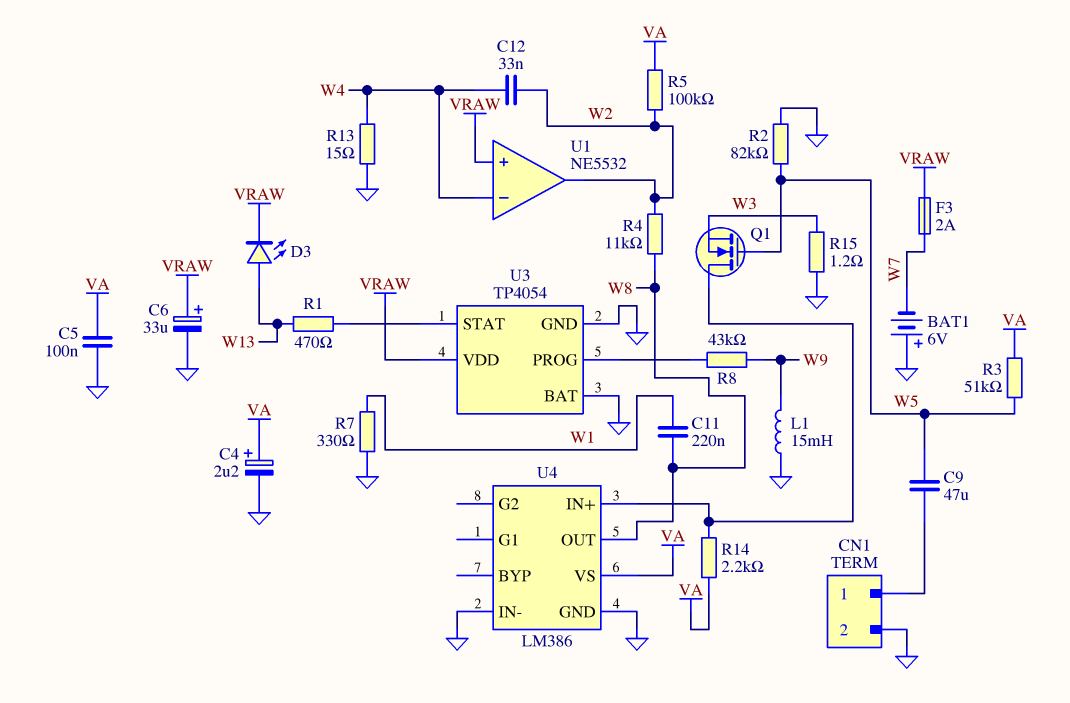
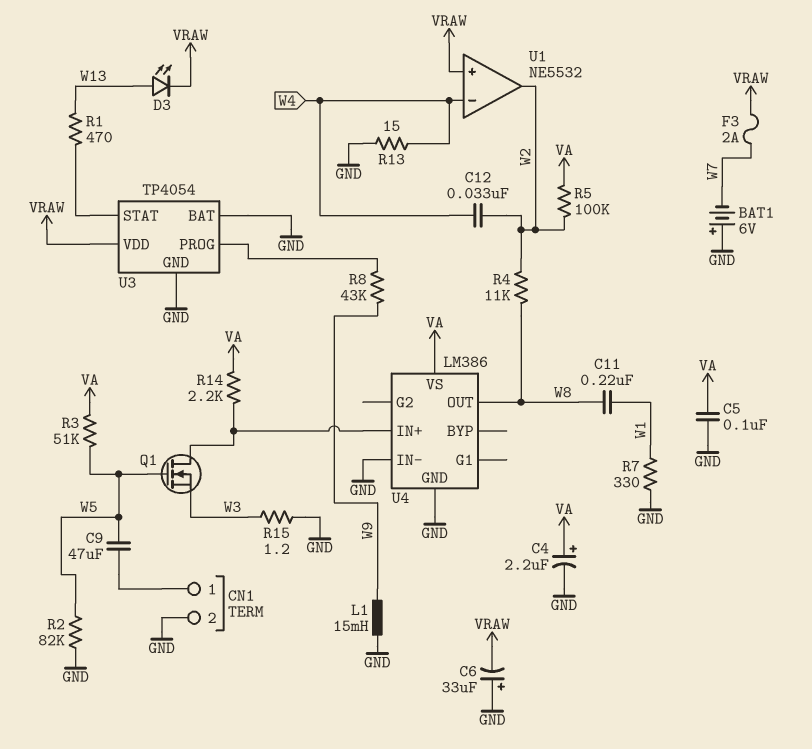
C6: 33uF (plus VRAW, minus GND) -> 33uF (plus GND, minus VRAW)

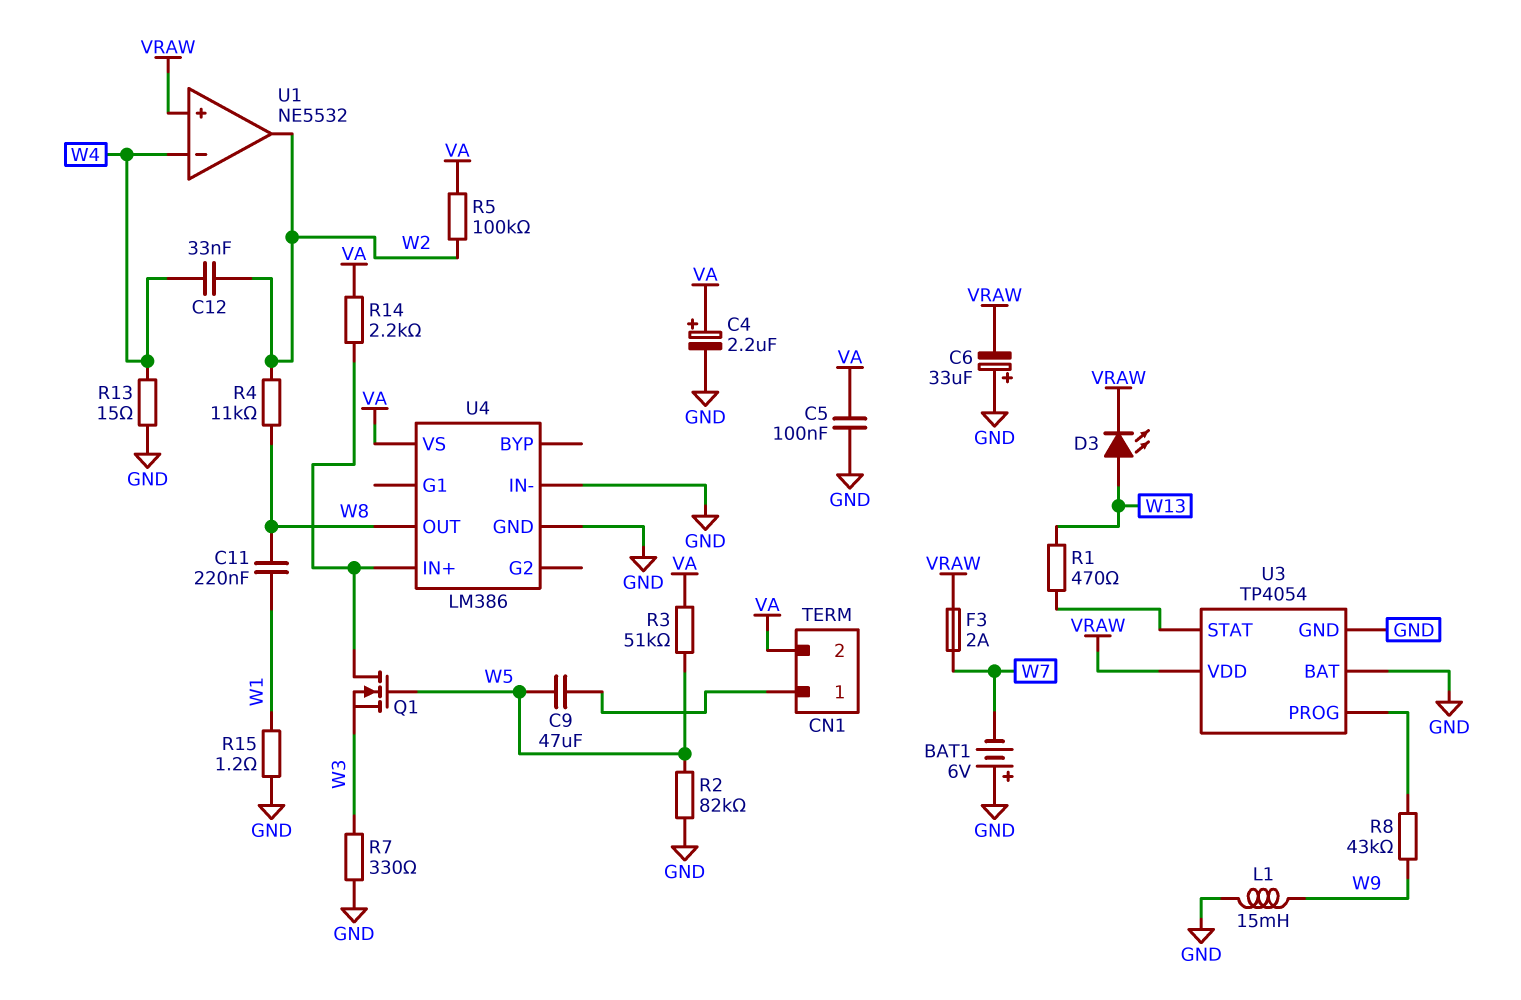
CN1 pin 2: GND -> VA
R7: 330 (GND, W1) -> 330 (GND, W3)
R15: 1.2 (GND, W3) -> 1.2 (GND, W1)

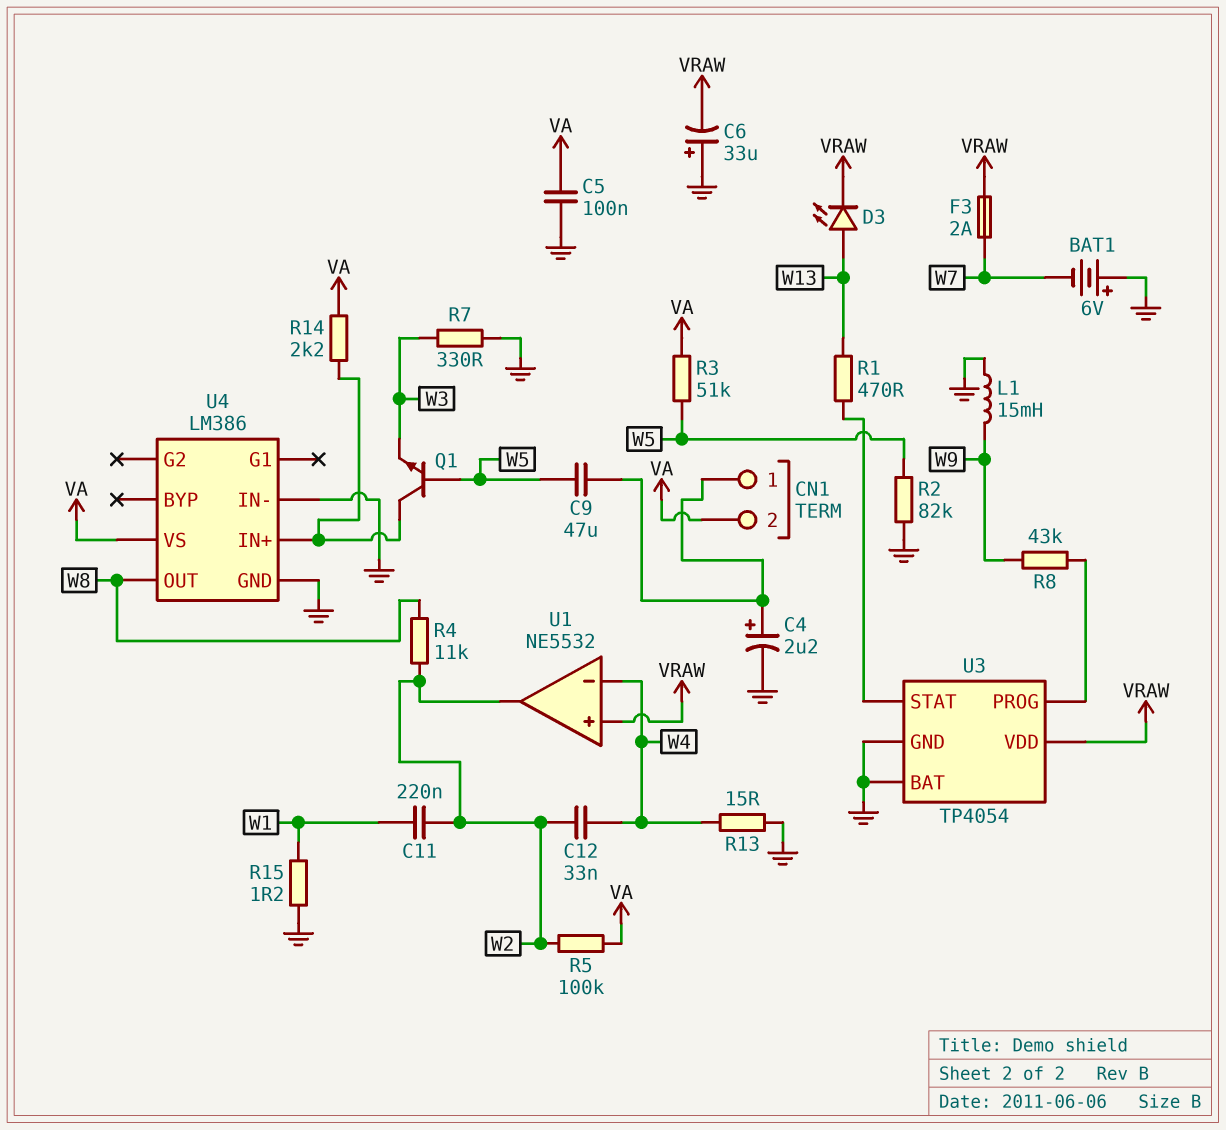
C4: 2.2uF (plus VA, minus GND) -> 2.2uF (plus CN1/1, minus GND)
C11: 220nF (W1, W8) -> 220nF (W1, W2)
Q1: NMOS (G W5, D U4/IN+, S W3) -> NPN (B W5, C U4/IN+, E W3)

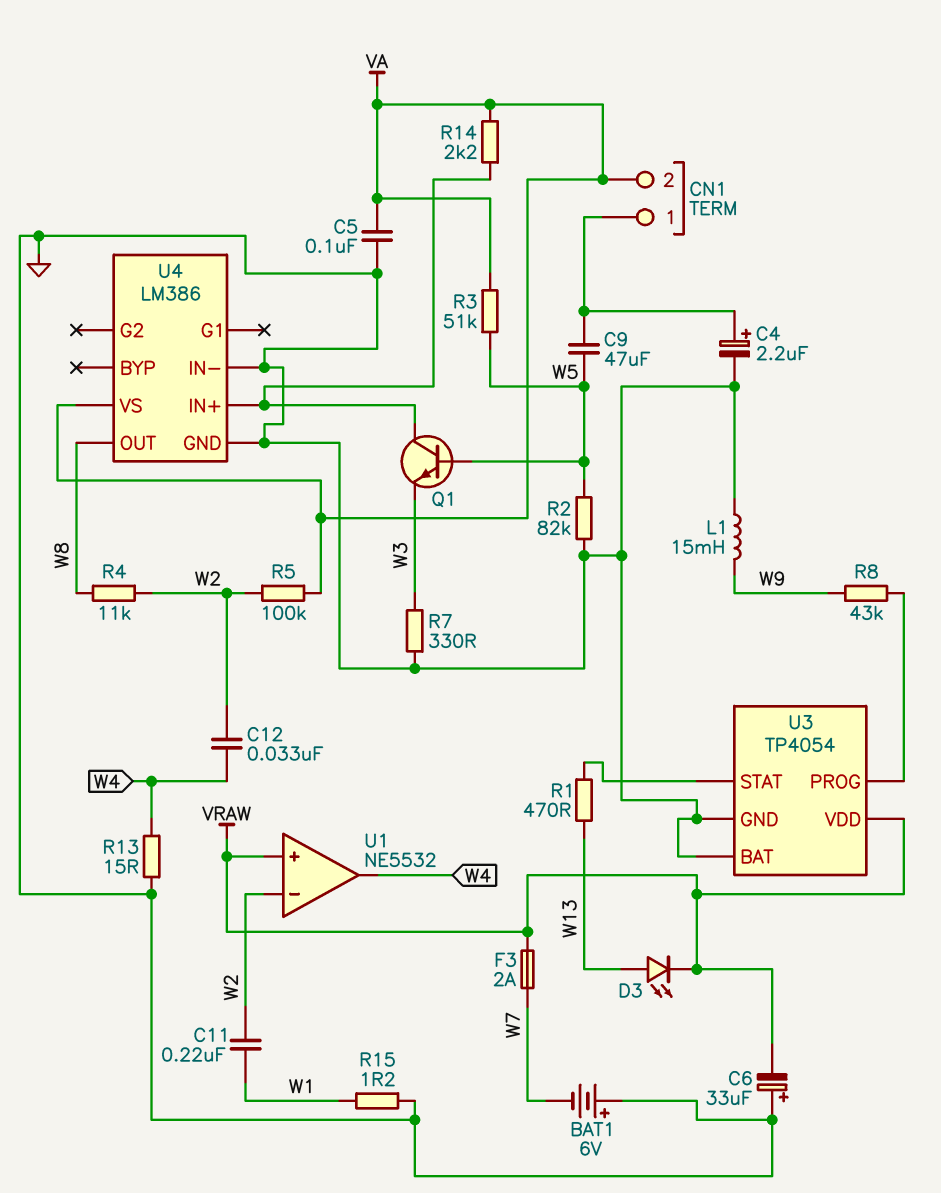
U1 pin in-: W4 -> W2
U1 pin out: W2 -> W4

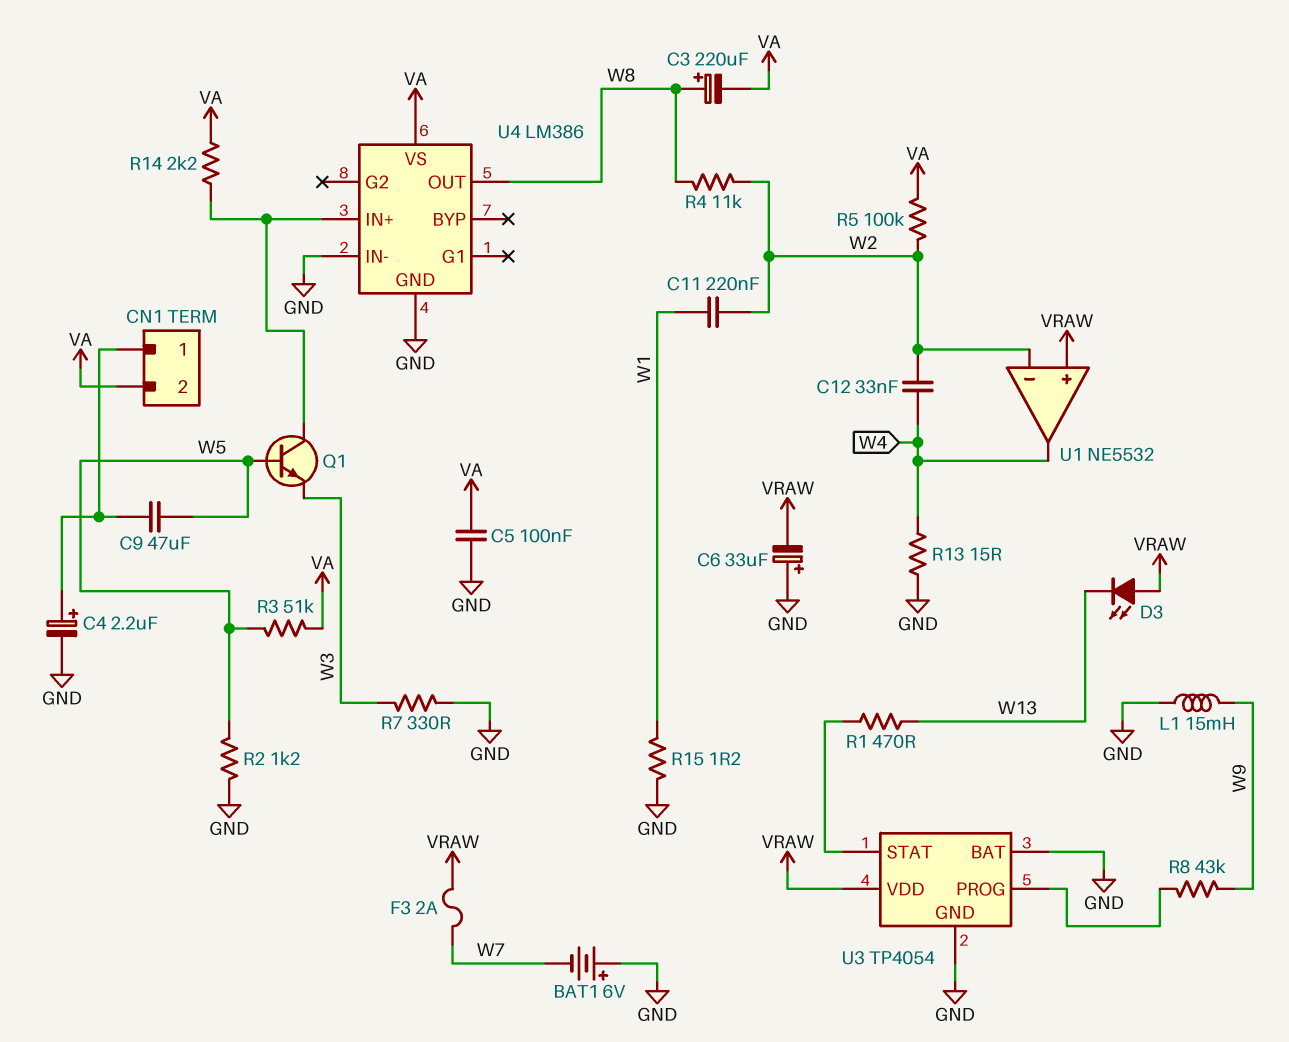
C3: none -> 220uF (plus W8, minus VA)
D3: LED (A W13, K VRAW) -> LED (A VRAW, K W13)
R2: 82k (GND, W5) -> 1.2k (GND, W5)

